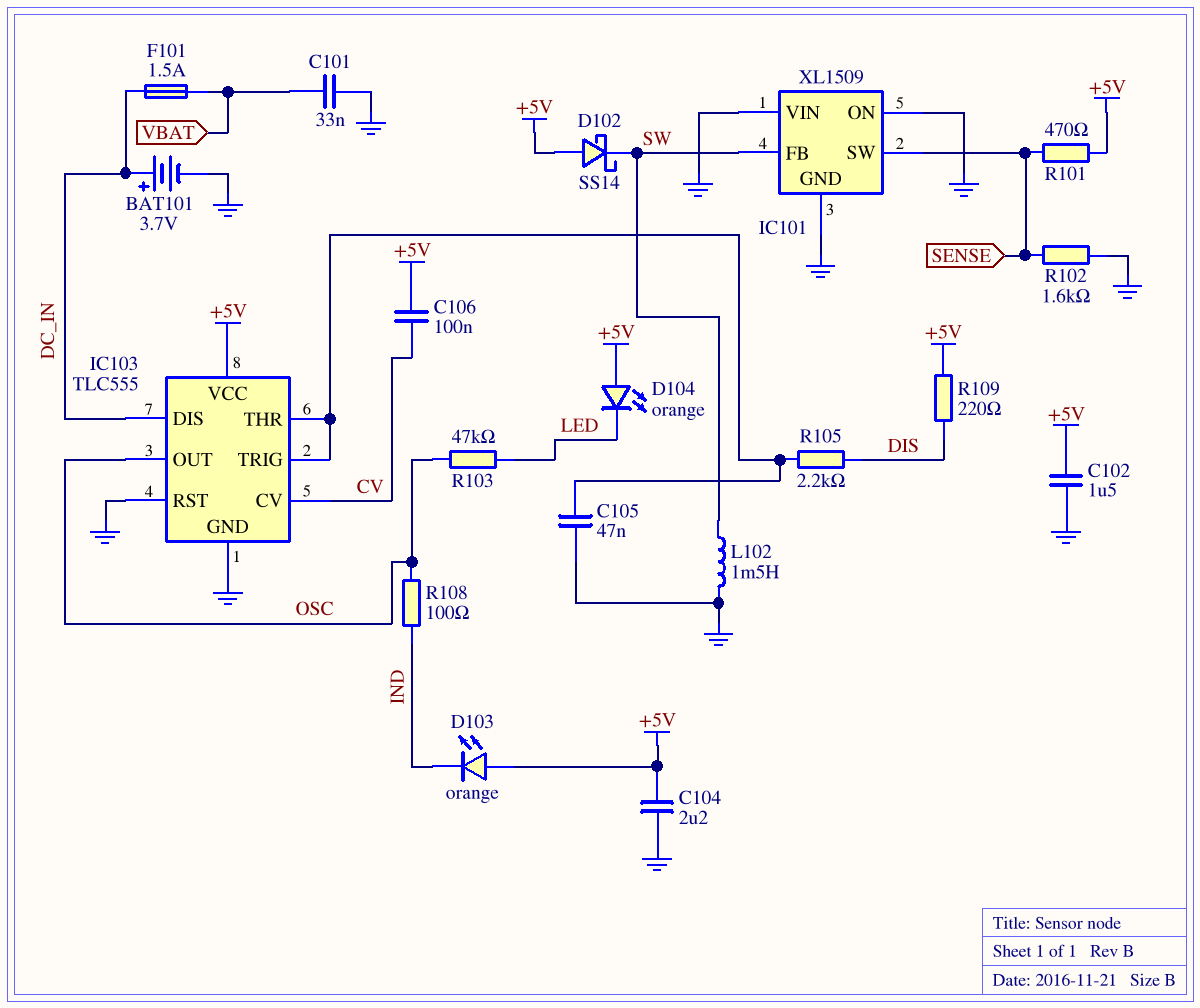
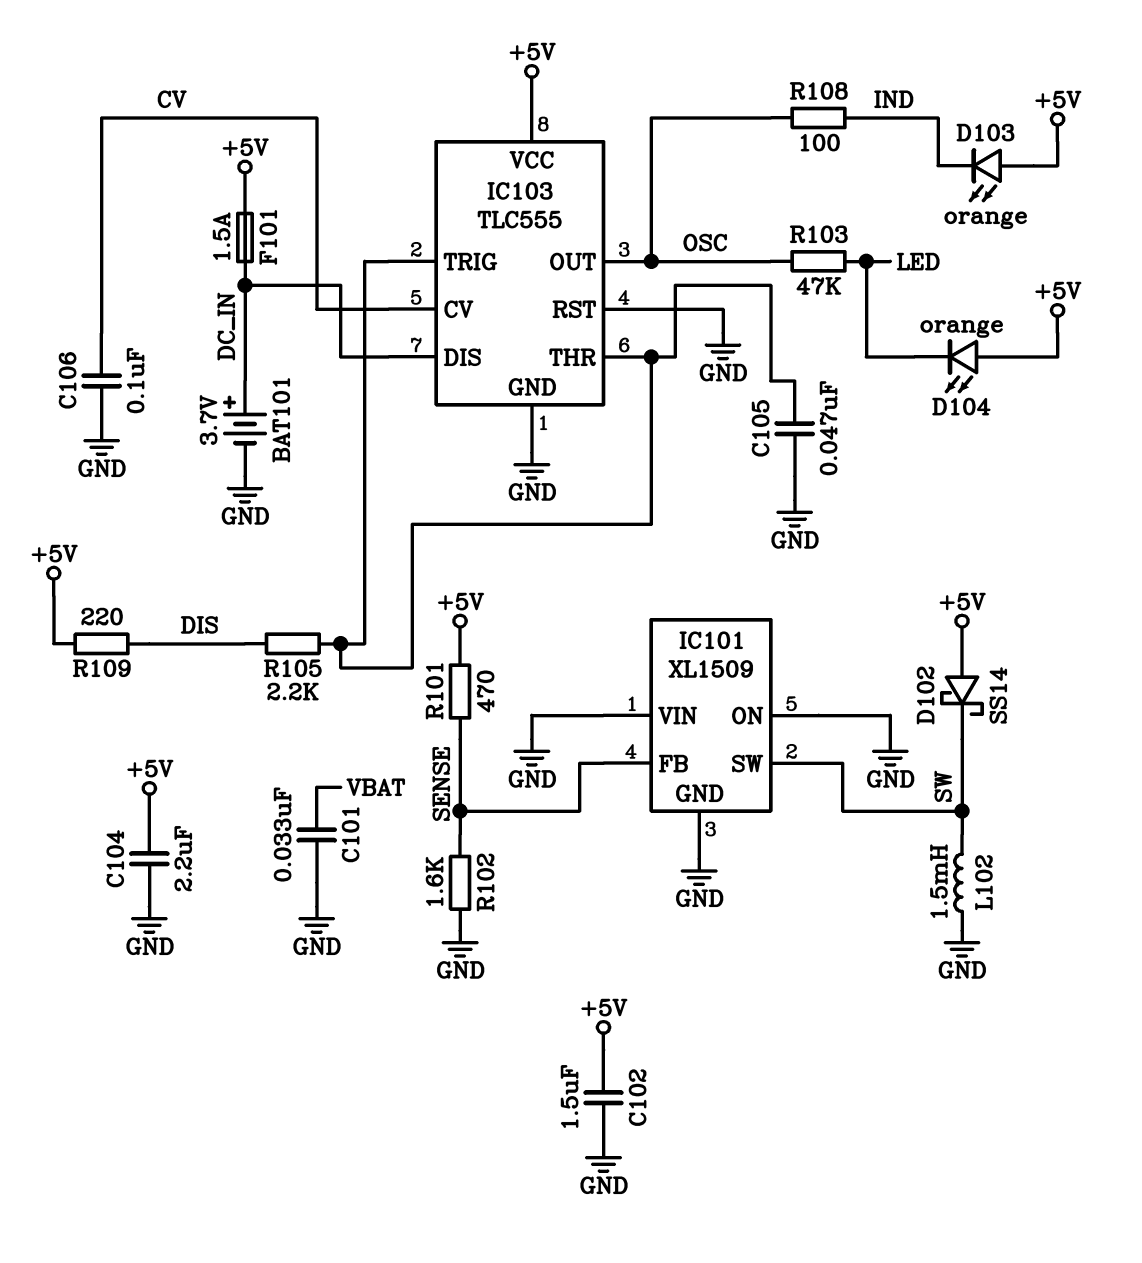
C106: 100nF (+5V, CV) -> 100nF (CV, GND)
F101: 1.5A (DC_IN, VBAT) -> 1.5A (+5V, DC_IN)
IC101 pin FB: SW -> SENSE
IC101 pin SW: SENSE -> SW

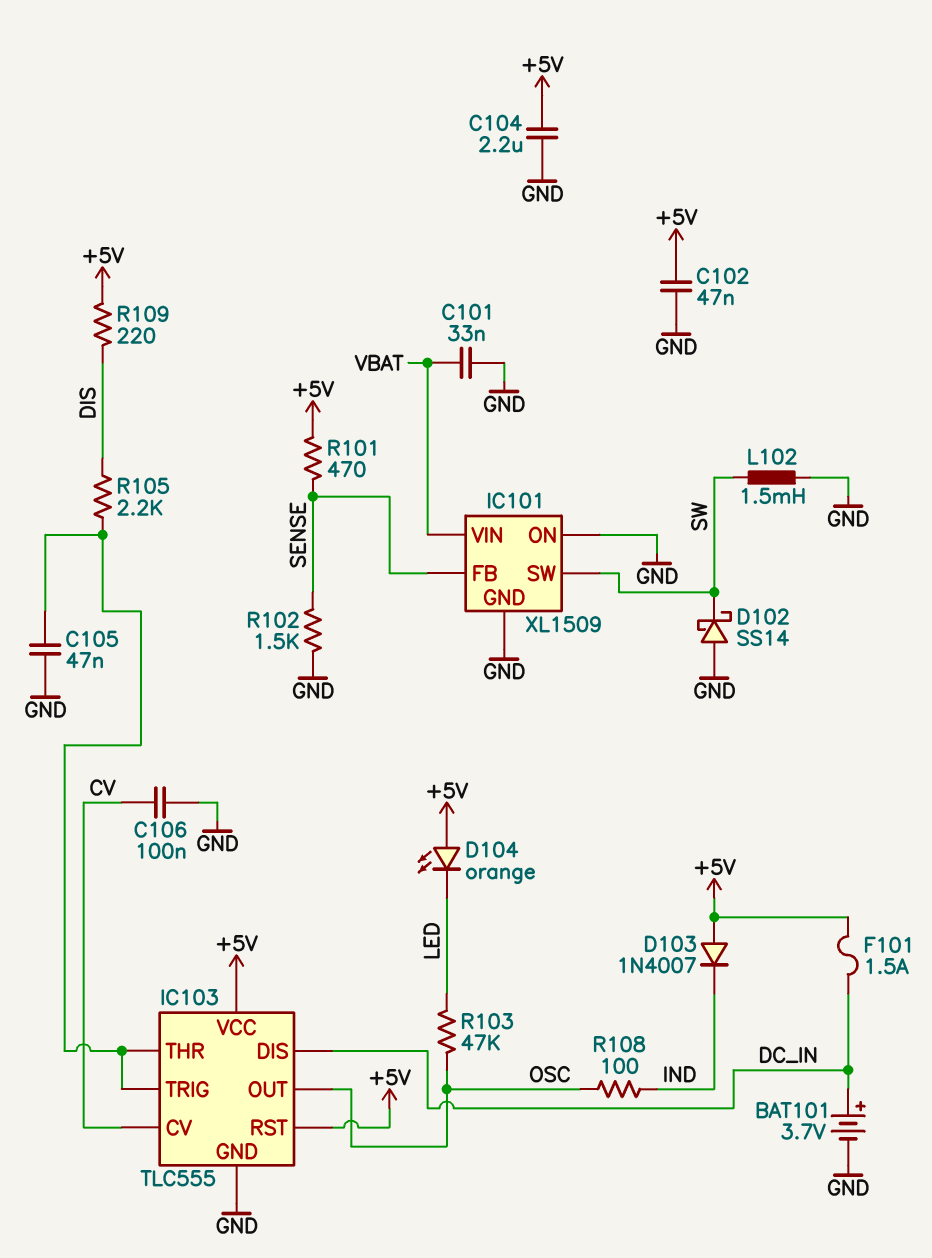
C102: 1.5uF (+5V, GND) -> 47nF (+5V, GND)
D102: schottky SS14 (A +5V, K SW) -> schottky SS14 (A GND, K SW)
D103: LED orange (A +5V, K IND) -> diode 1N4007 (A +5V, K IND)
IC101 pin VIN: GND -> VBAT
IC103 pin RST: GND -> +5V
R102: 1.6k (GND, SENSE) -> 1.5k (GND, SENSE)

